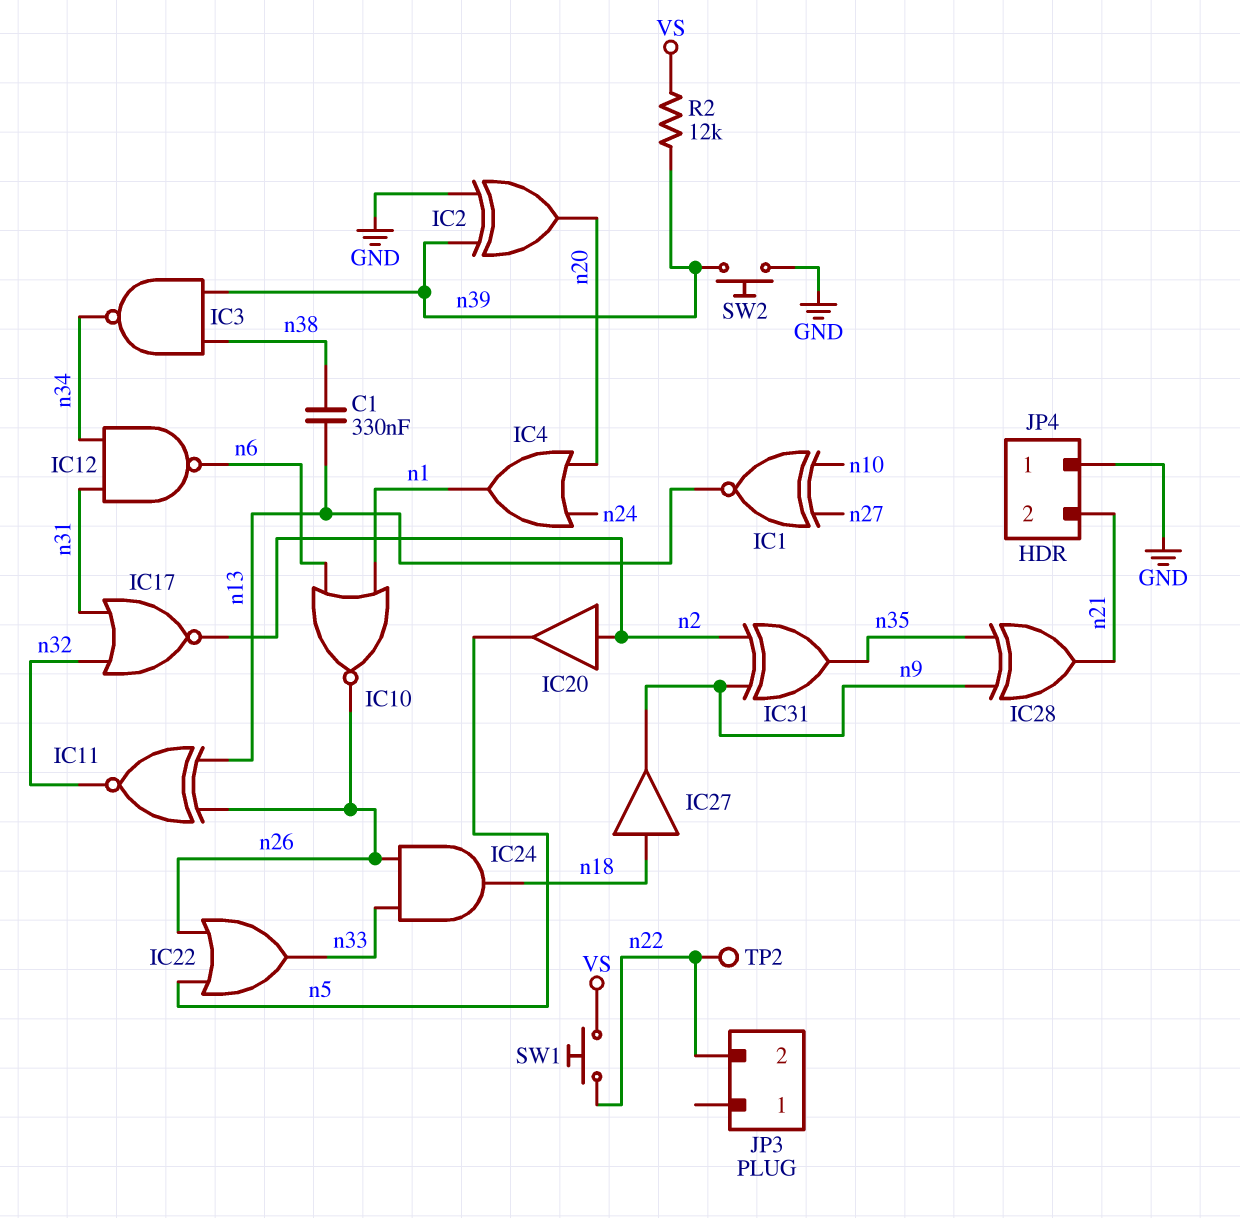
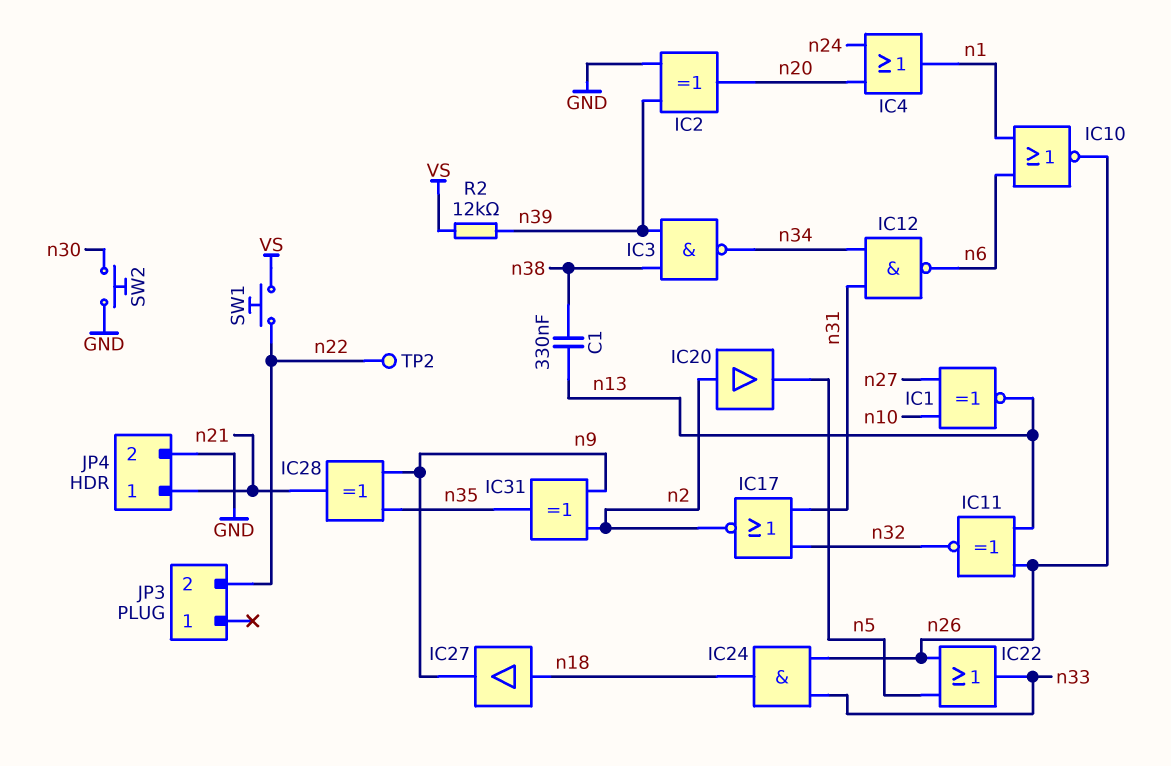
JP4 pin 1: GND -> n21
JP4 pin 2: n21 -> GND
SW2: button (GND, n39) -> button (GND, n30)

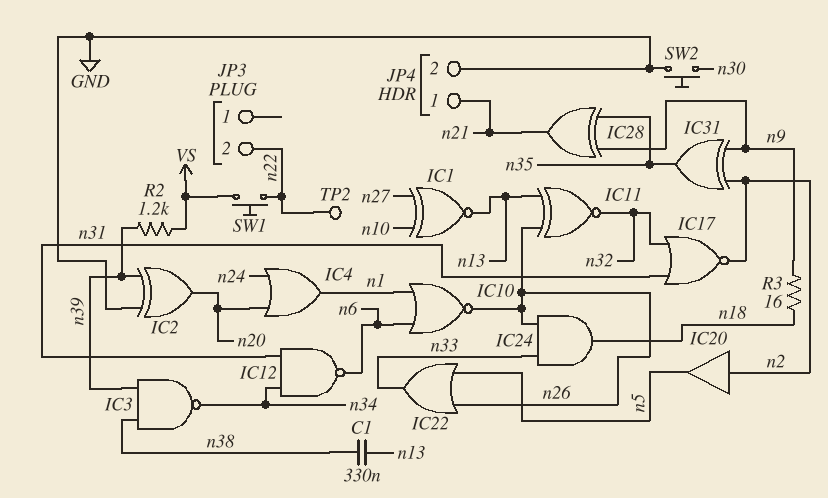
IC27: buffer (in n18, out n9) -> none
R2: 12k (VS, n39) -> 1.2k (VS, n39)
R3: none -> 16 (n9, n18)

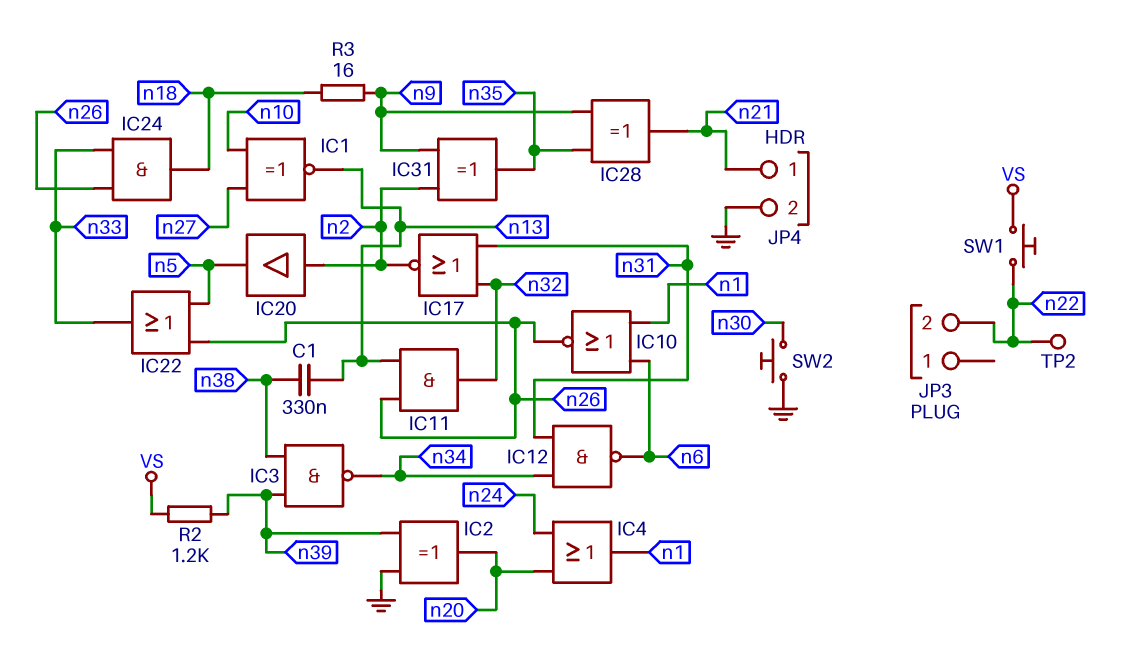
IC11: XNOR (in n13, in n26, out n32) -> AND (in n13, in n26, out n32)

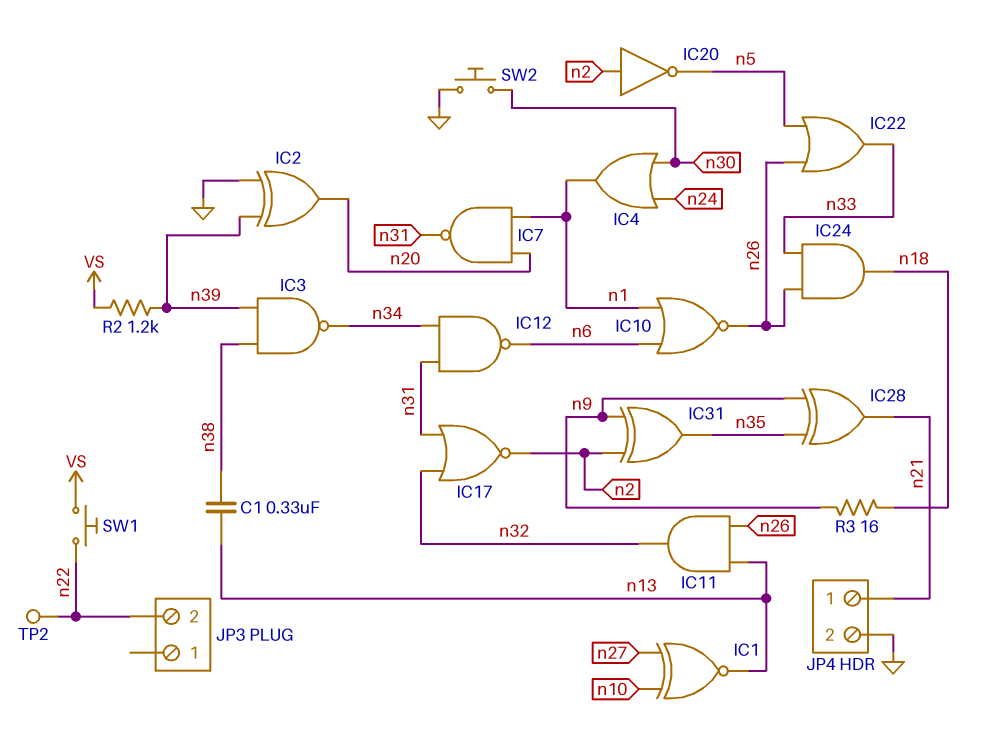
IC4: OR (in n20, in n24, out n1) -> OR (in n24, in n30, out n1)
IC7: none -> NAND (in n1, in n20, out n31)
IC20: buffer (in n2, out n5) -> NOT (in n2, out n5)

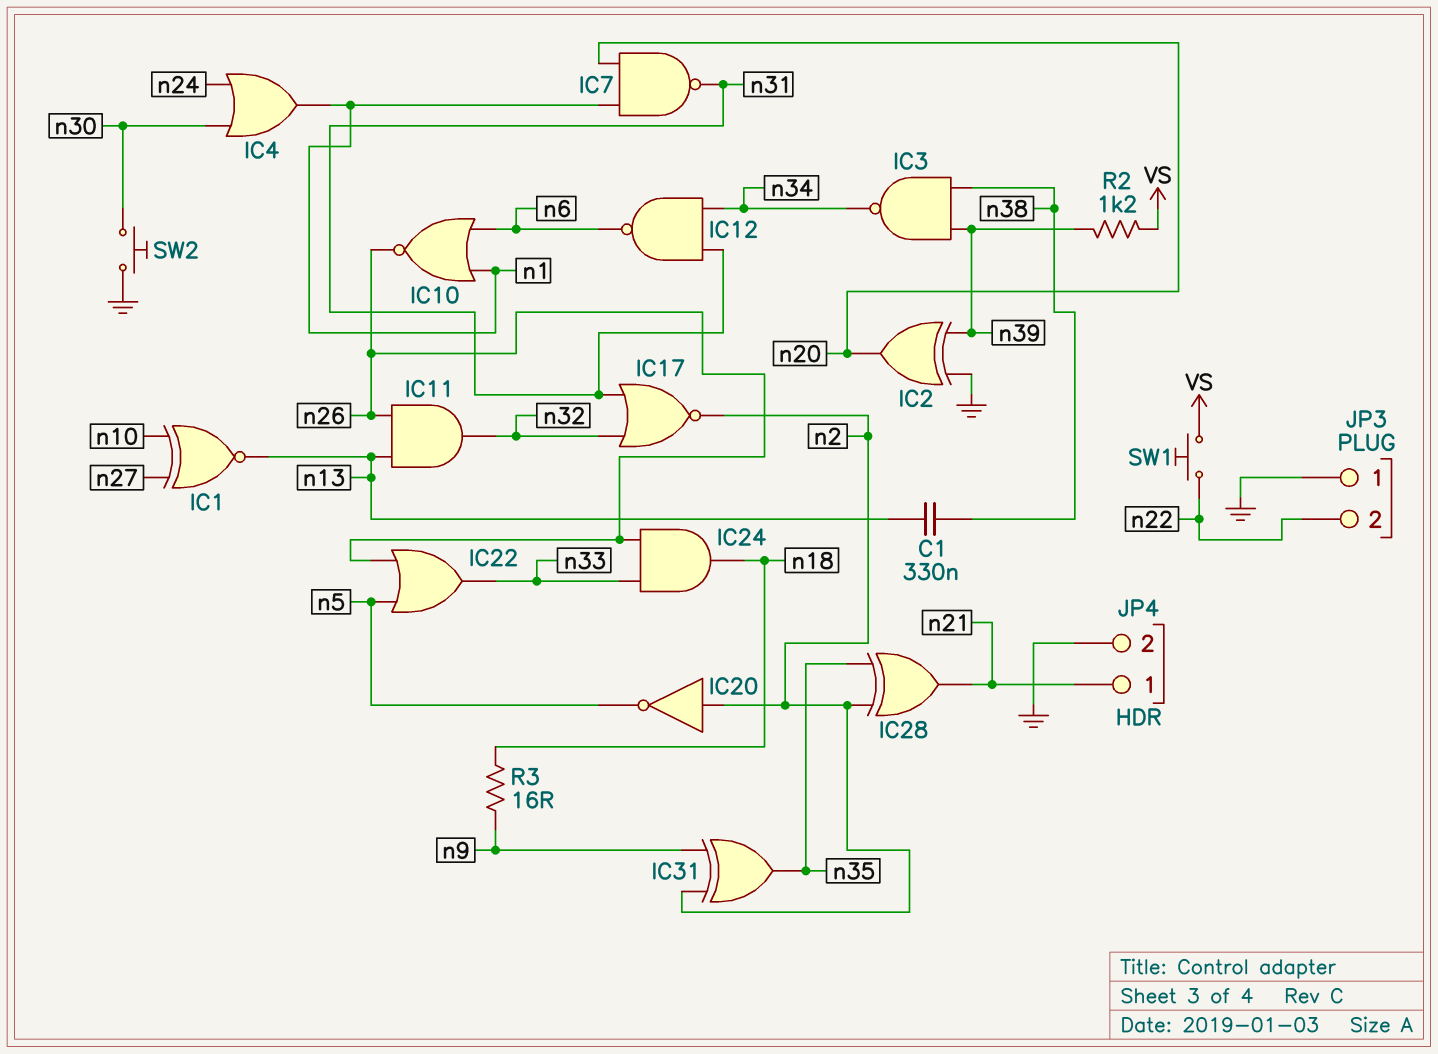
IC28: XOR (in n9, in n35, out n21) -> XOR (in n2, in n35, out n21)
JP3 pin 1: none -> GND
TP2: test point (n22) -> none

